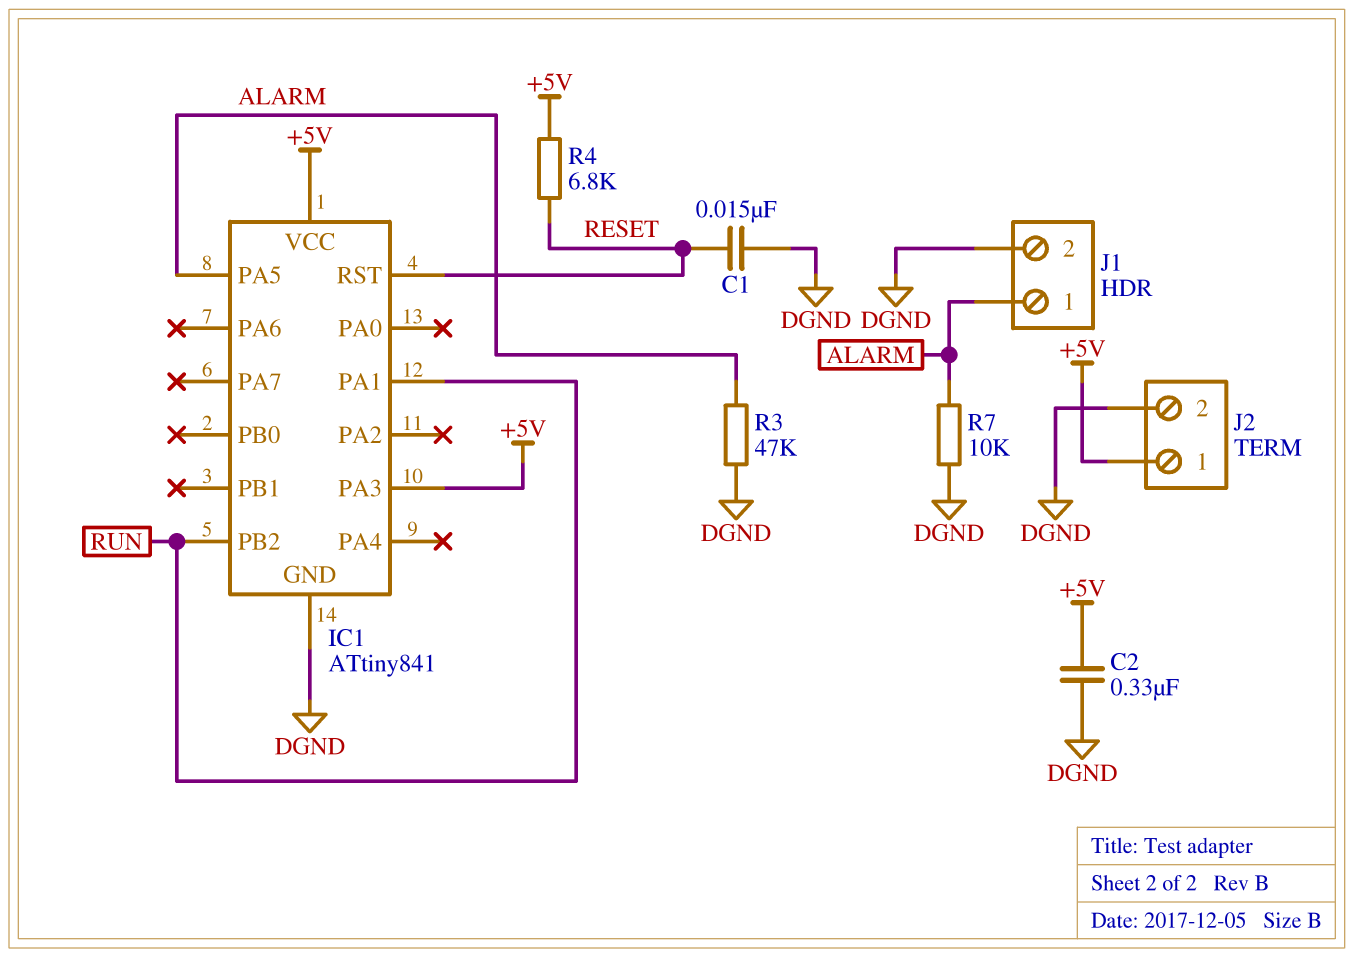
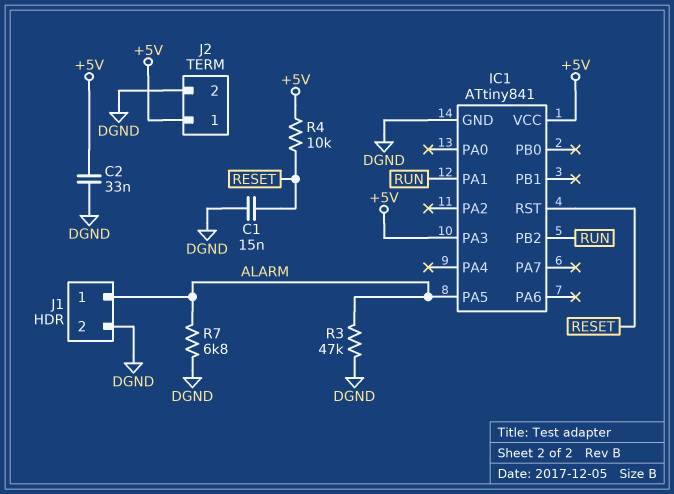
C2: 330nF (+5V, DGND) -> 33nF (+5V, DGND)
R4: 6.8k (+5V, RESET) -> 10k (+5V, RESET)
R7: 10k (ALARM, DGND) -> 6.8k (ALARM, DGND)

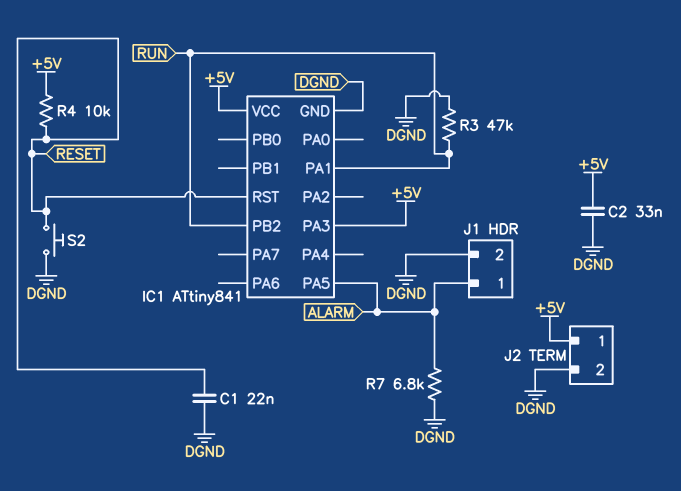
C1: 15nF (DGND, RESET) -> 22nF (DGND, RESET)
R3: 47k (ALARM, DGND) -> 47k (DGND, RUN)
S2: none -> button (DGND, RESET)

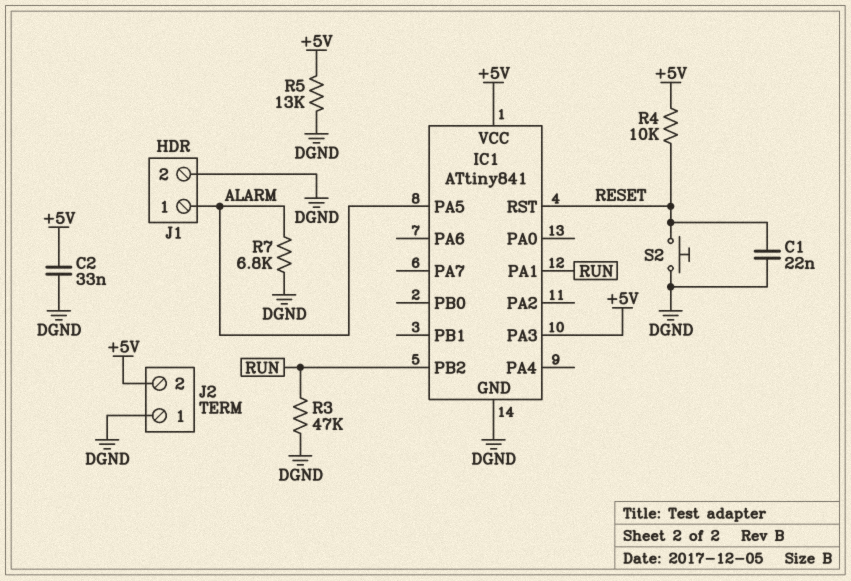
J2 pin 1: +5V -> DGND
J2 pin 2: DGND -> +5V
R5: none -> 13k (+5V, DGND)

